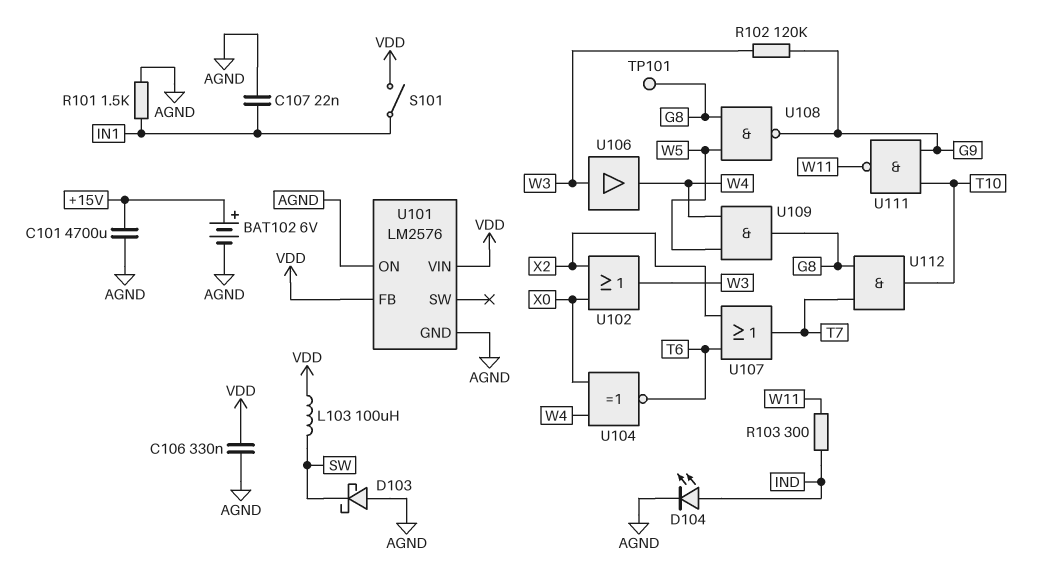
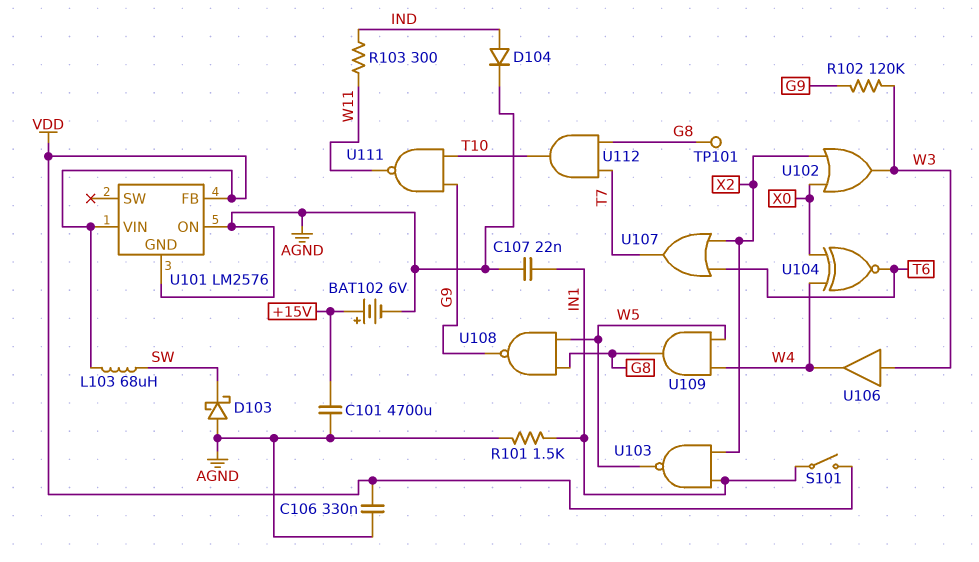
D104: LED (A IND, K AGND) -> diode (A IND, K AGND)
L103: 100uH (SW, VDD) -> 68uH (SW, VDD)
U103: none -> NAND (in IN1, in X2, out W5)

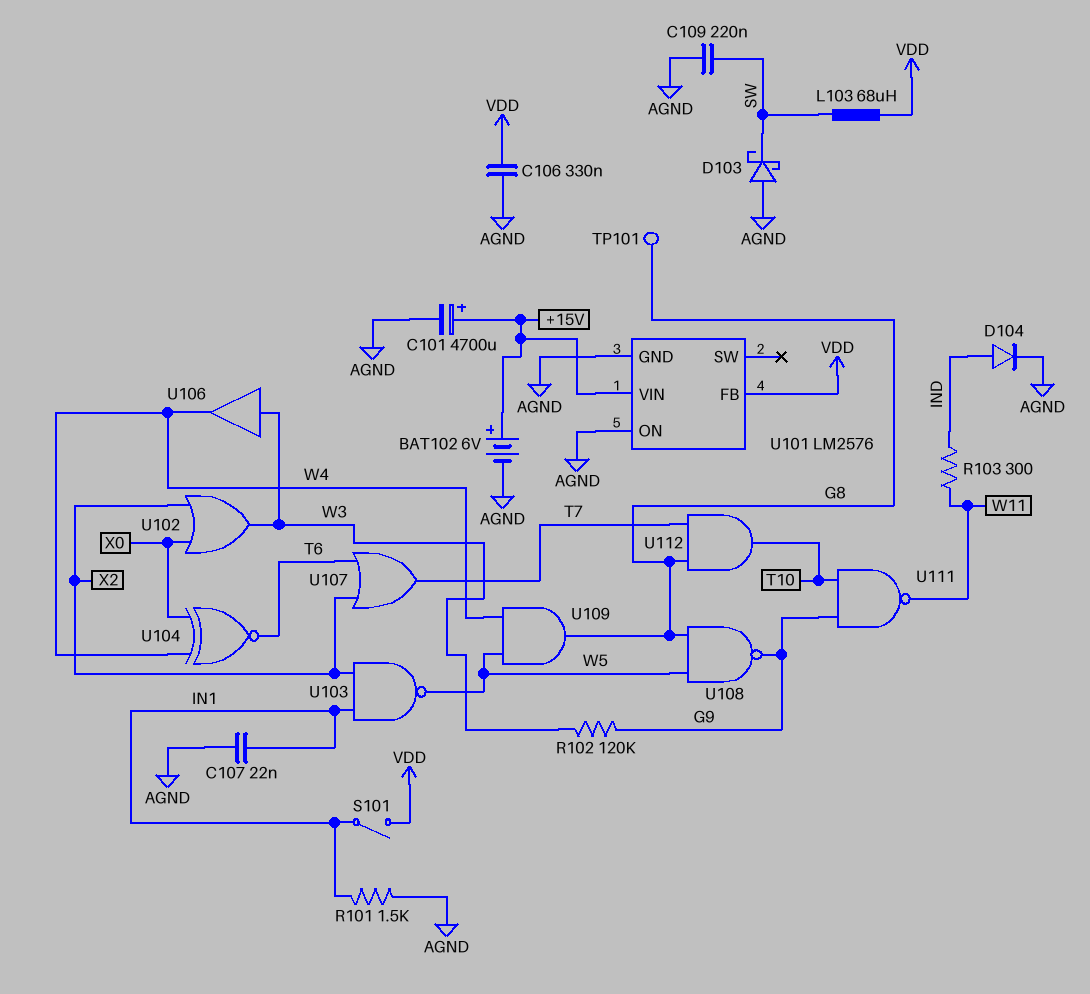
C101: 4700uF (+15V, AGND) -> 4700uF (plus +15V, minus AGND)
C109: none -> 220nF (AGND, SW)
U101 pin VIN: VDD -> +15V

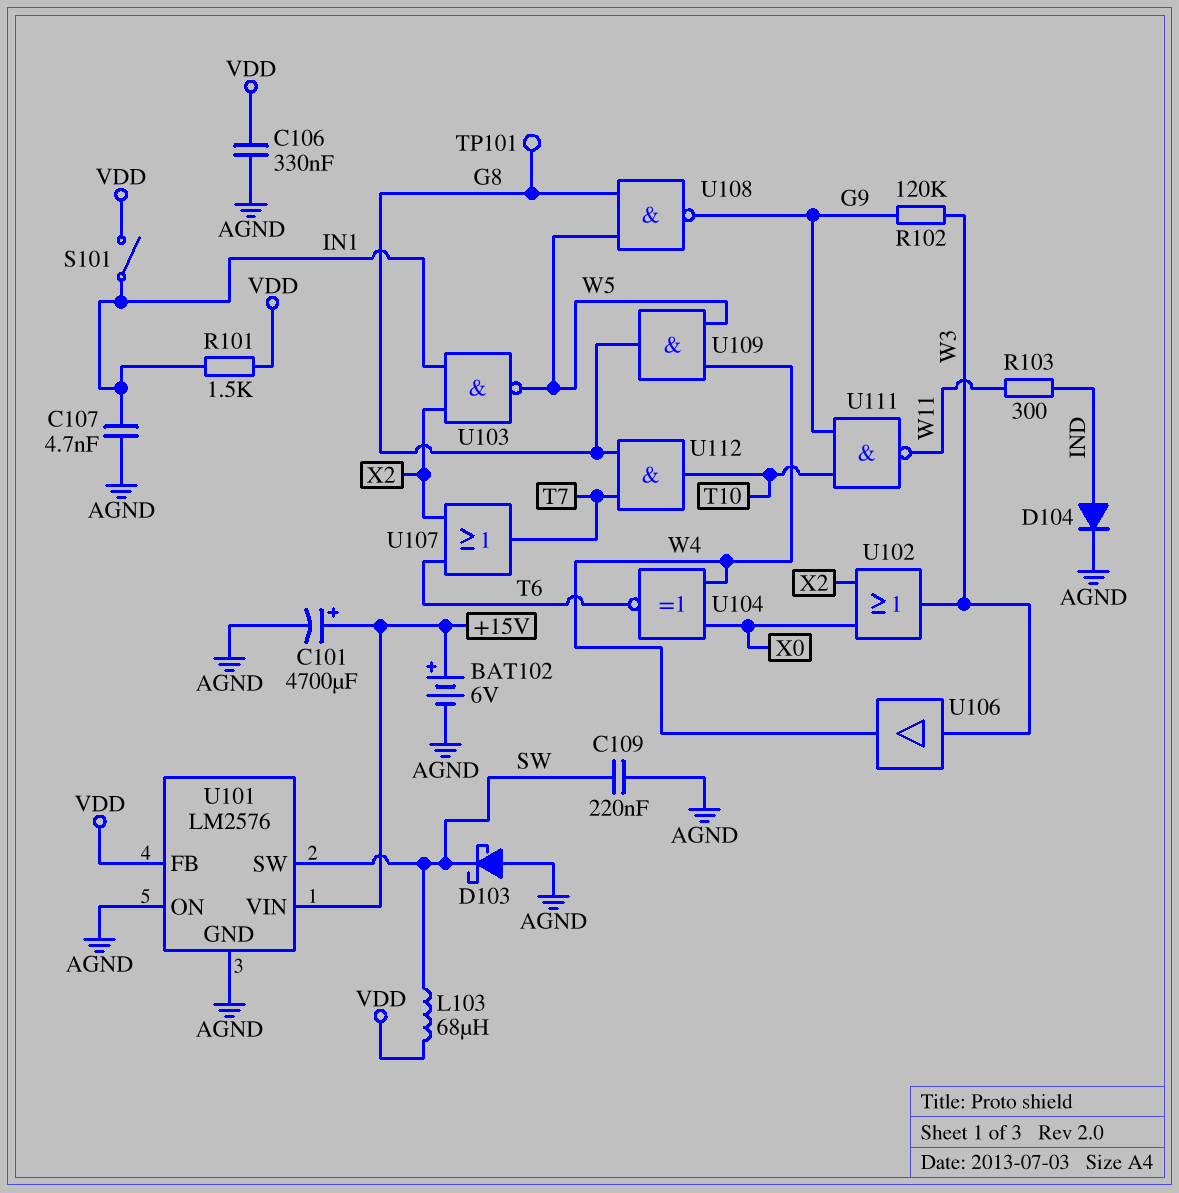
C107: 22nF (AGND, IN1) -> 4.7nF (AGND, IN1)
R101: 1.5k (AGND, IN1) -> 1.5k (IN1, VDD)
U101 pin SW: none -> SW

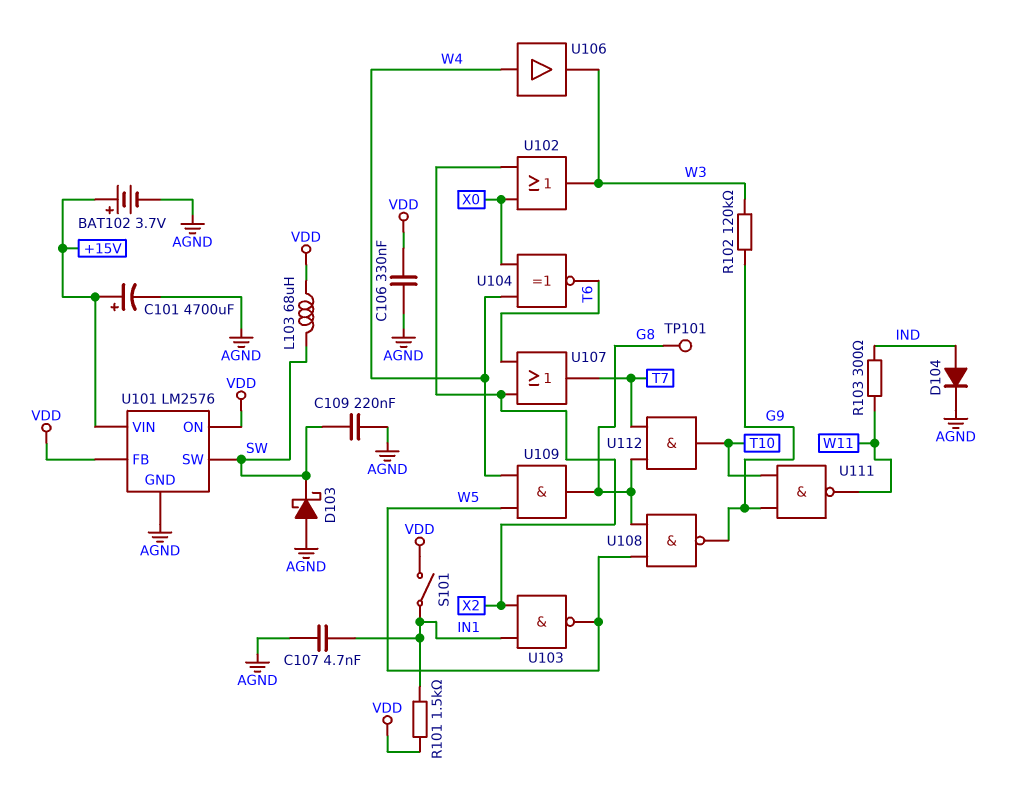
BAT102: 6V (plus +15V, minus AGND) -> 3.7V (plus +15V, minus AGND)
U101 pin ON: AGND -> VDD
U106: buffer (in W3, out W4) -> buffer (in W4, out W3)

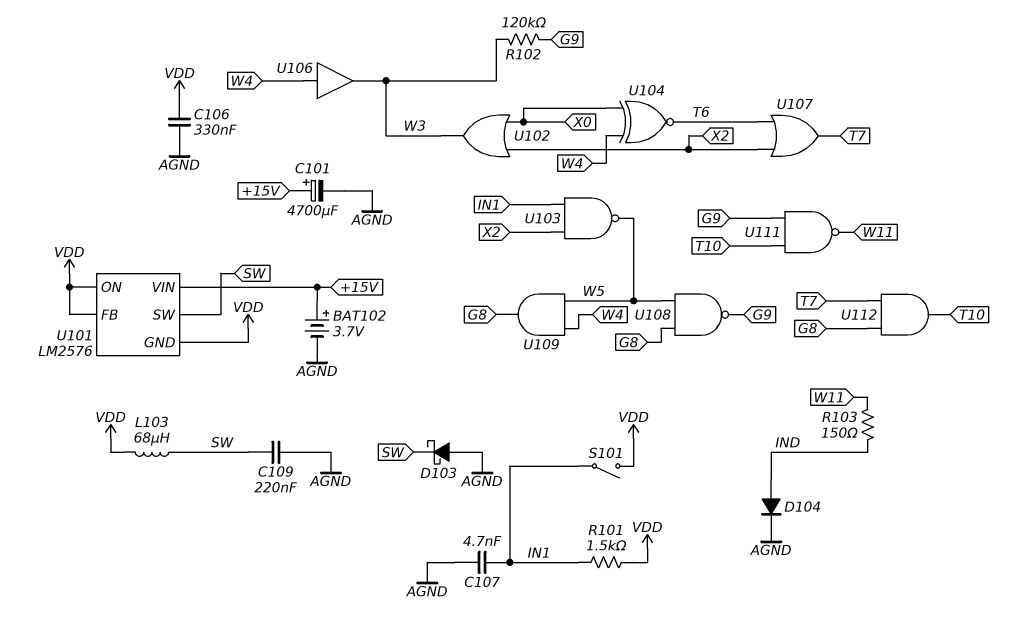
R103: 300 (IND, W11) -> 150 (IND, W11)
TP101: test point (G8) -> none
U101 pin GND: AGND -> VDD

